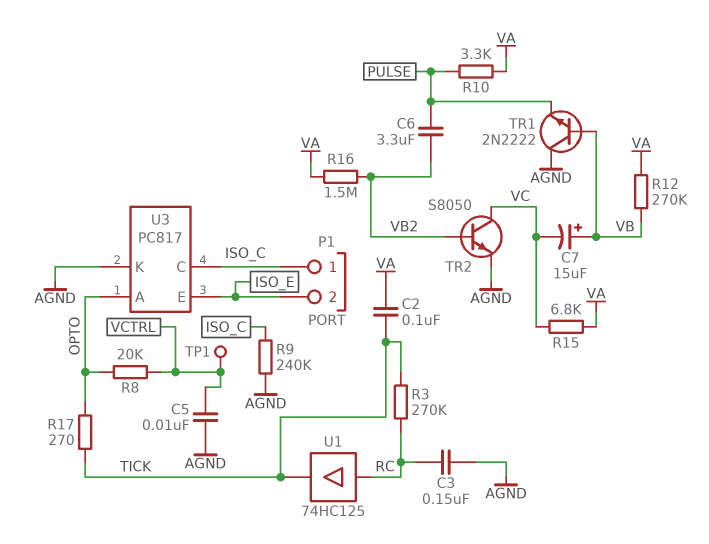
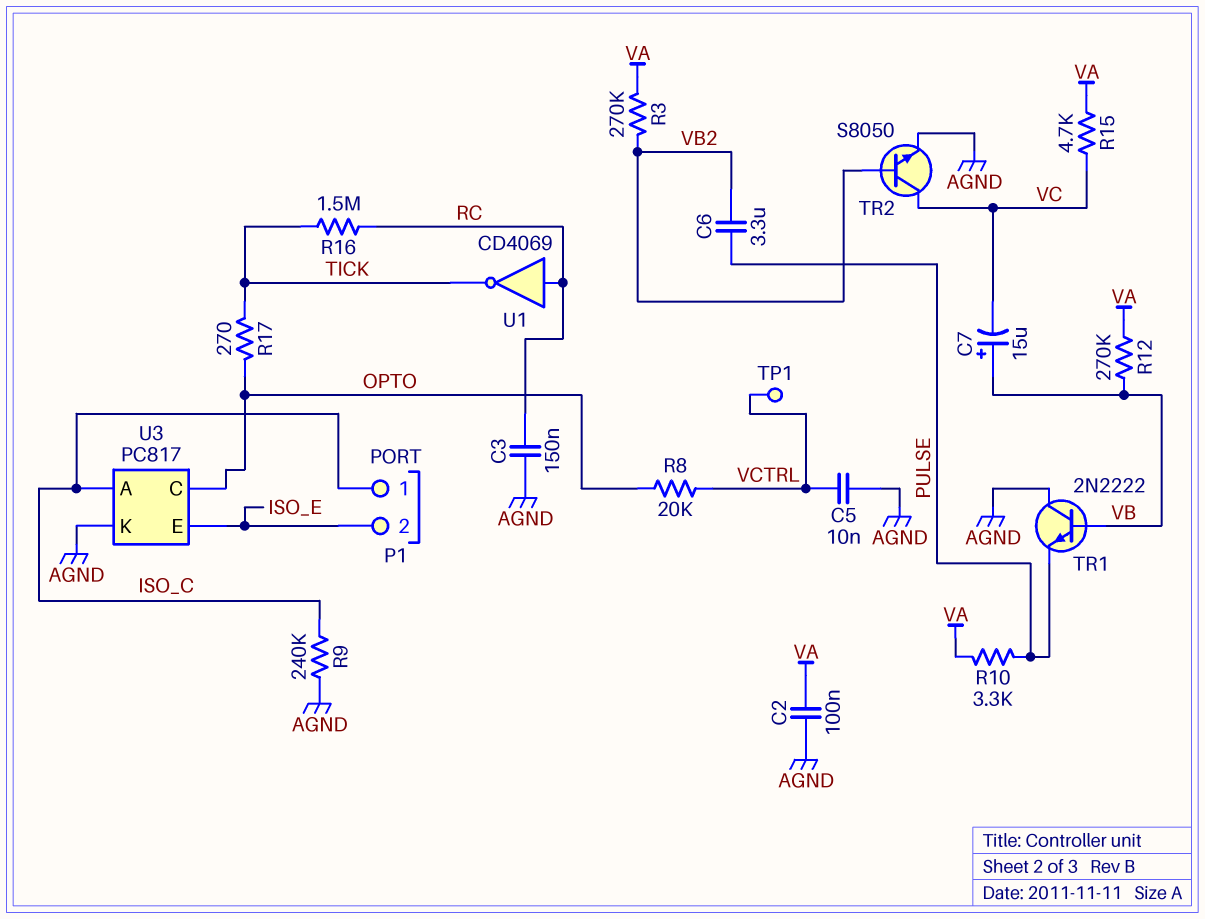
C2: 100nF (TICK, VA) -> 100nF (AGND, VA)
R3: 270k (RC, TICK) -> 270k (VA, VB2)
R15: 6.8k (VA, VC) -> 4.7k (VA, VC)
R16: 1.5M (VA, VB2) -> 1.5M (RC, TICK)
U1: buffer 74HC125 (in RC, out TICK) -> NOT CD4069 (in RC, out TICK)
U3 pin A: OPTO -> ISO_C
U3 pin C: ISO_C -> OPTO

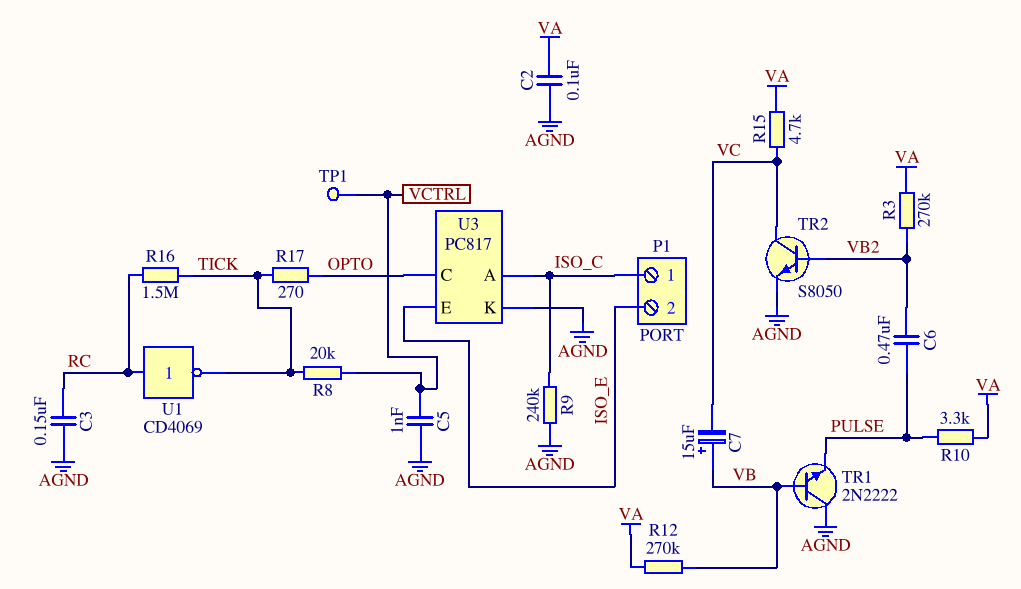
C5: 10nF (AGND, VCTRL) -> 1nF (AGND, VCTRL)
C6: 3.3uF (PULSE, VB2) -> 470nF (PULSE, VB2)
R8: 20k (OPTO, VCTRL) -> 20k (TICK, VCTRL)

